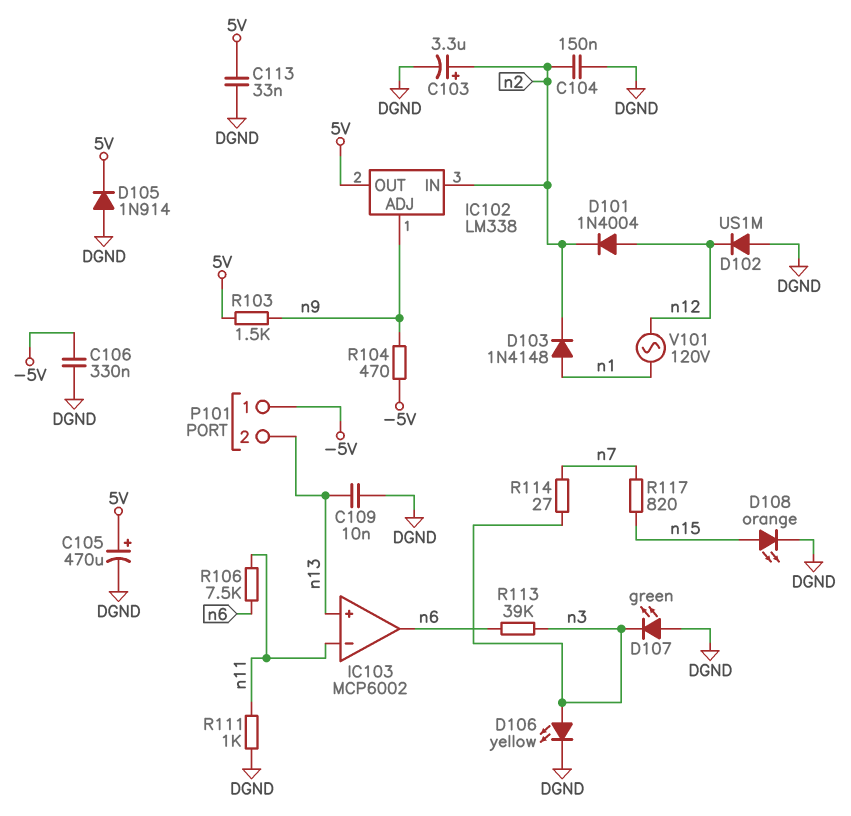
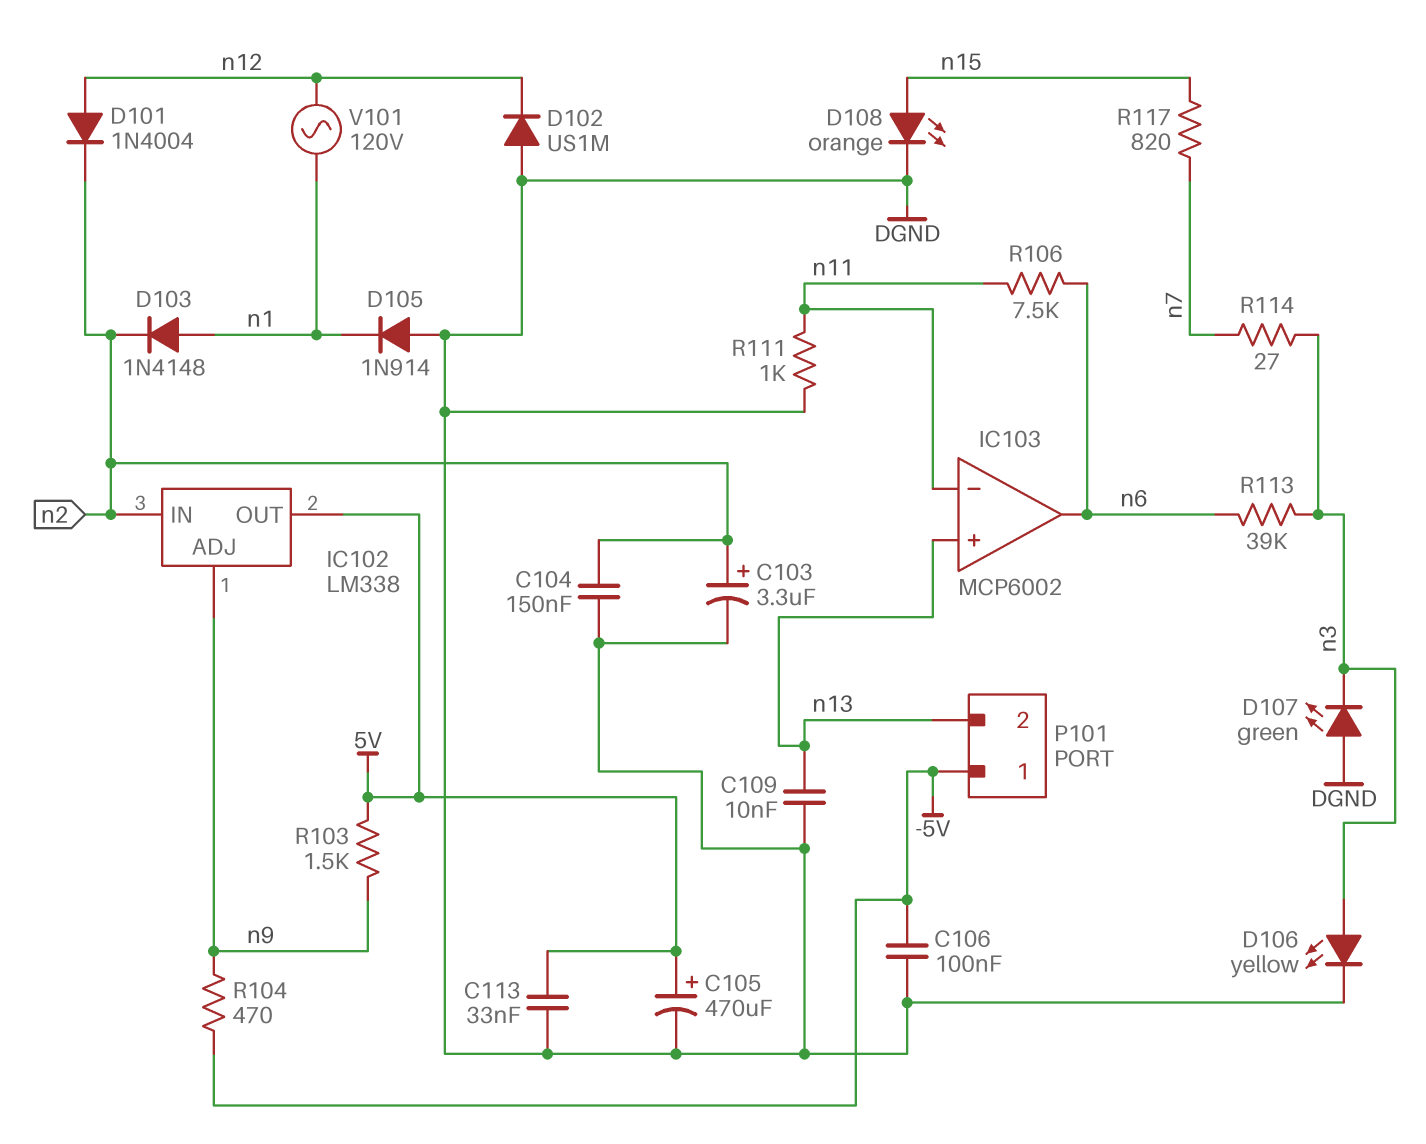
C106: 330nF (-5V, DGND) -> 100nF (-5V, DGND)
D105: diode 1N914 (A DGND, K 5V) -> diode 1N914 (A DGND, K n1)

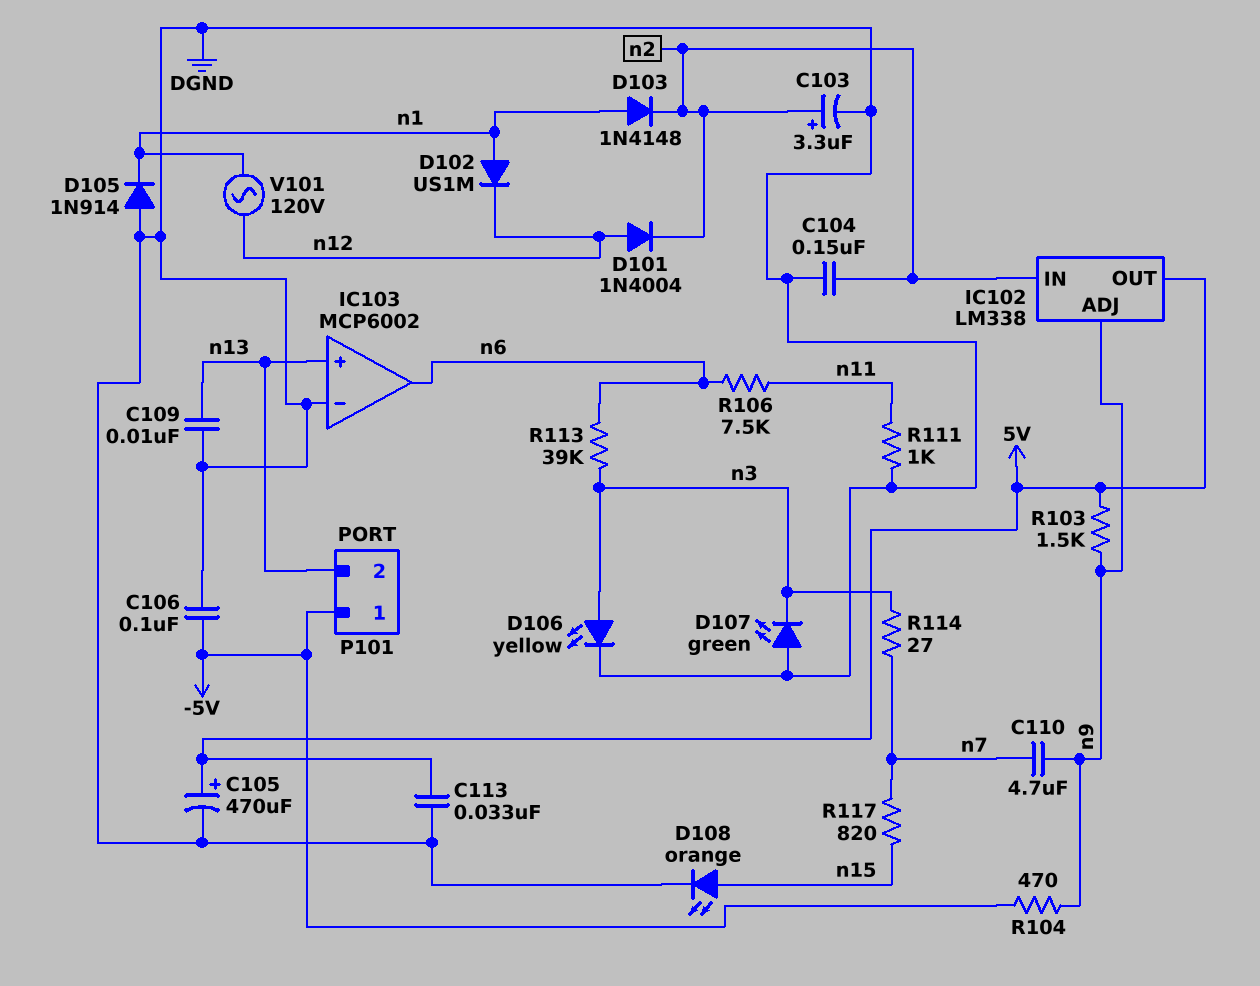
C110: none -> 4.7uF (n7, n9)
D102: diode US1M (A DGND, K n12) -> diode US1M (A n1, K n12)
IC103 pin in-: n11 -> DGND

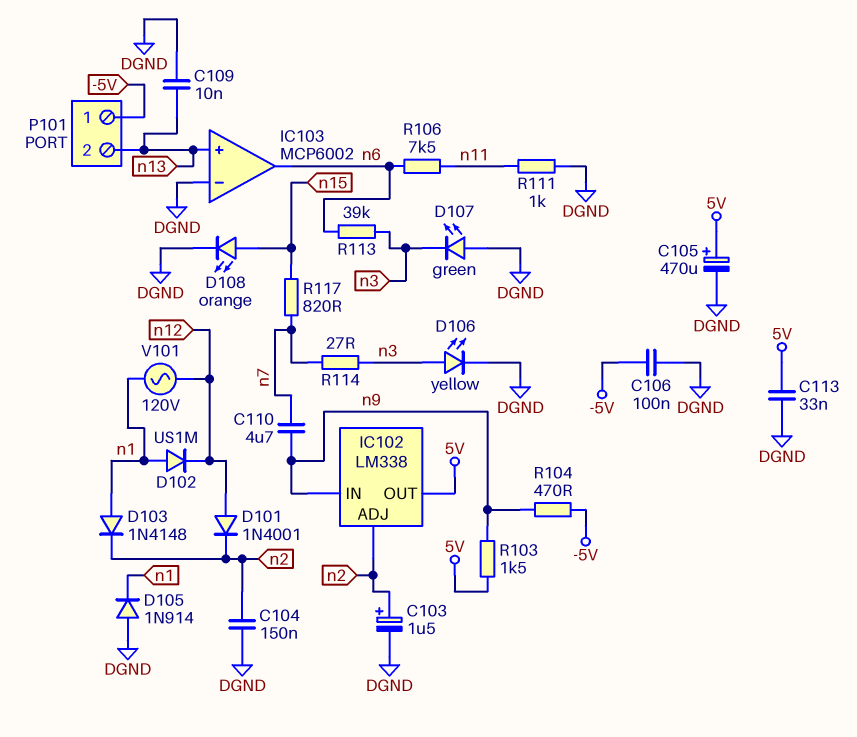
C103: 3.3uF (plus n2, minus DGND) -> 1.5uF (plus n2, minus DGND)
D101: diode 1N4004 (A n12, K n2) -> diode 1N4001 (A n12, K n2)
IC102 pin ADJ: n9 -> n2
IC102 pin IN: n2 -> n9

